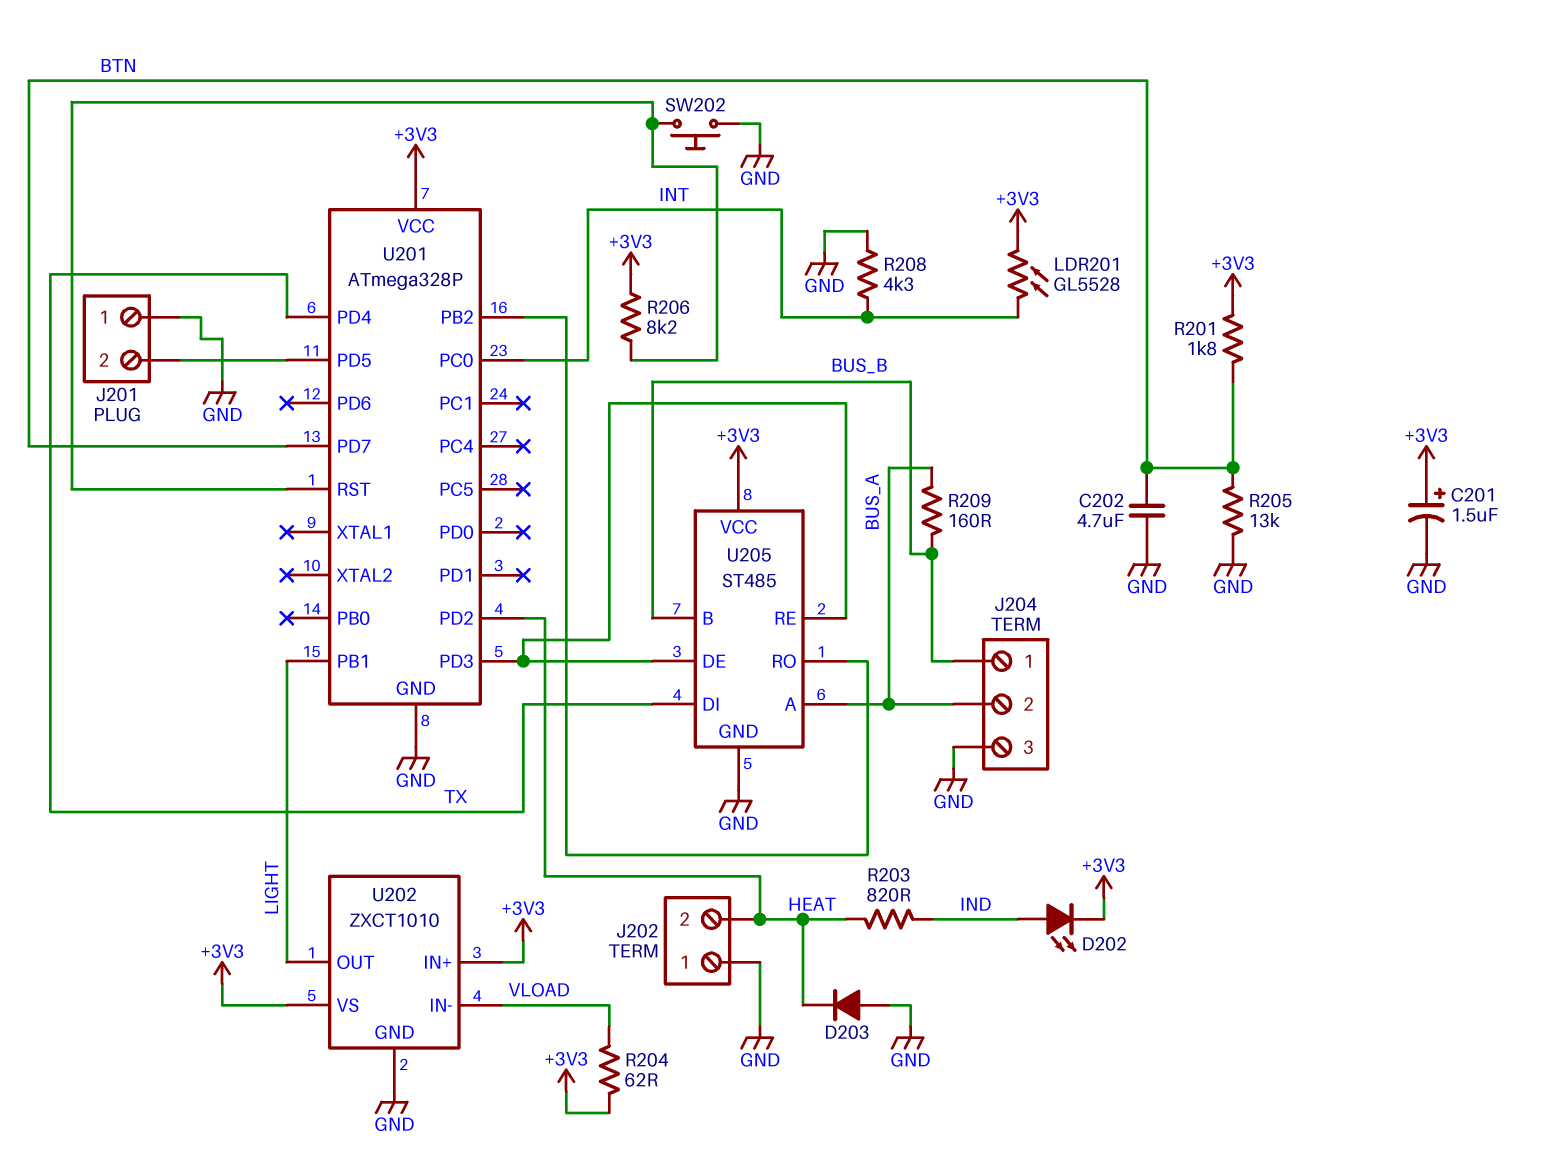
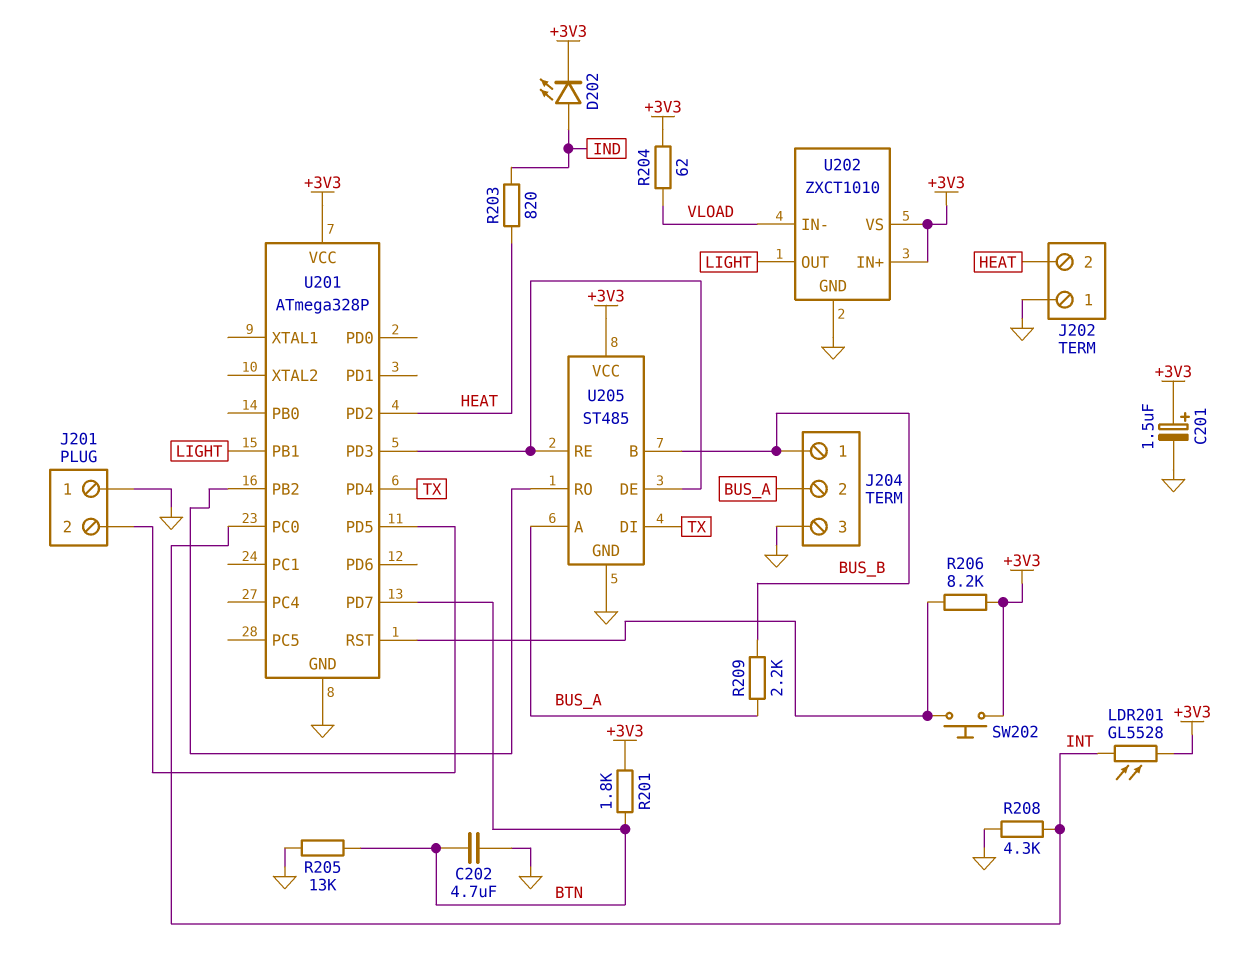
D203: diode (A GND, K HEAT) -> none
R209: 160 (BUS_A, BUS_B) -> 2.2k (BUS_A, BUS_B)
SW202: button (GND, U201/RST) -> button (+3V3, U201/RST)

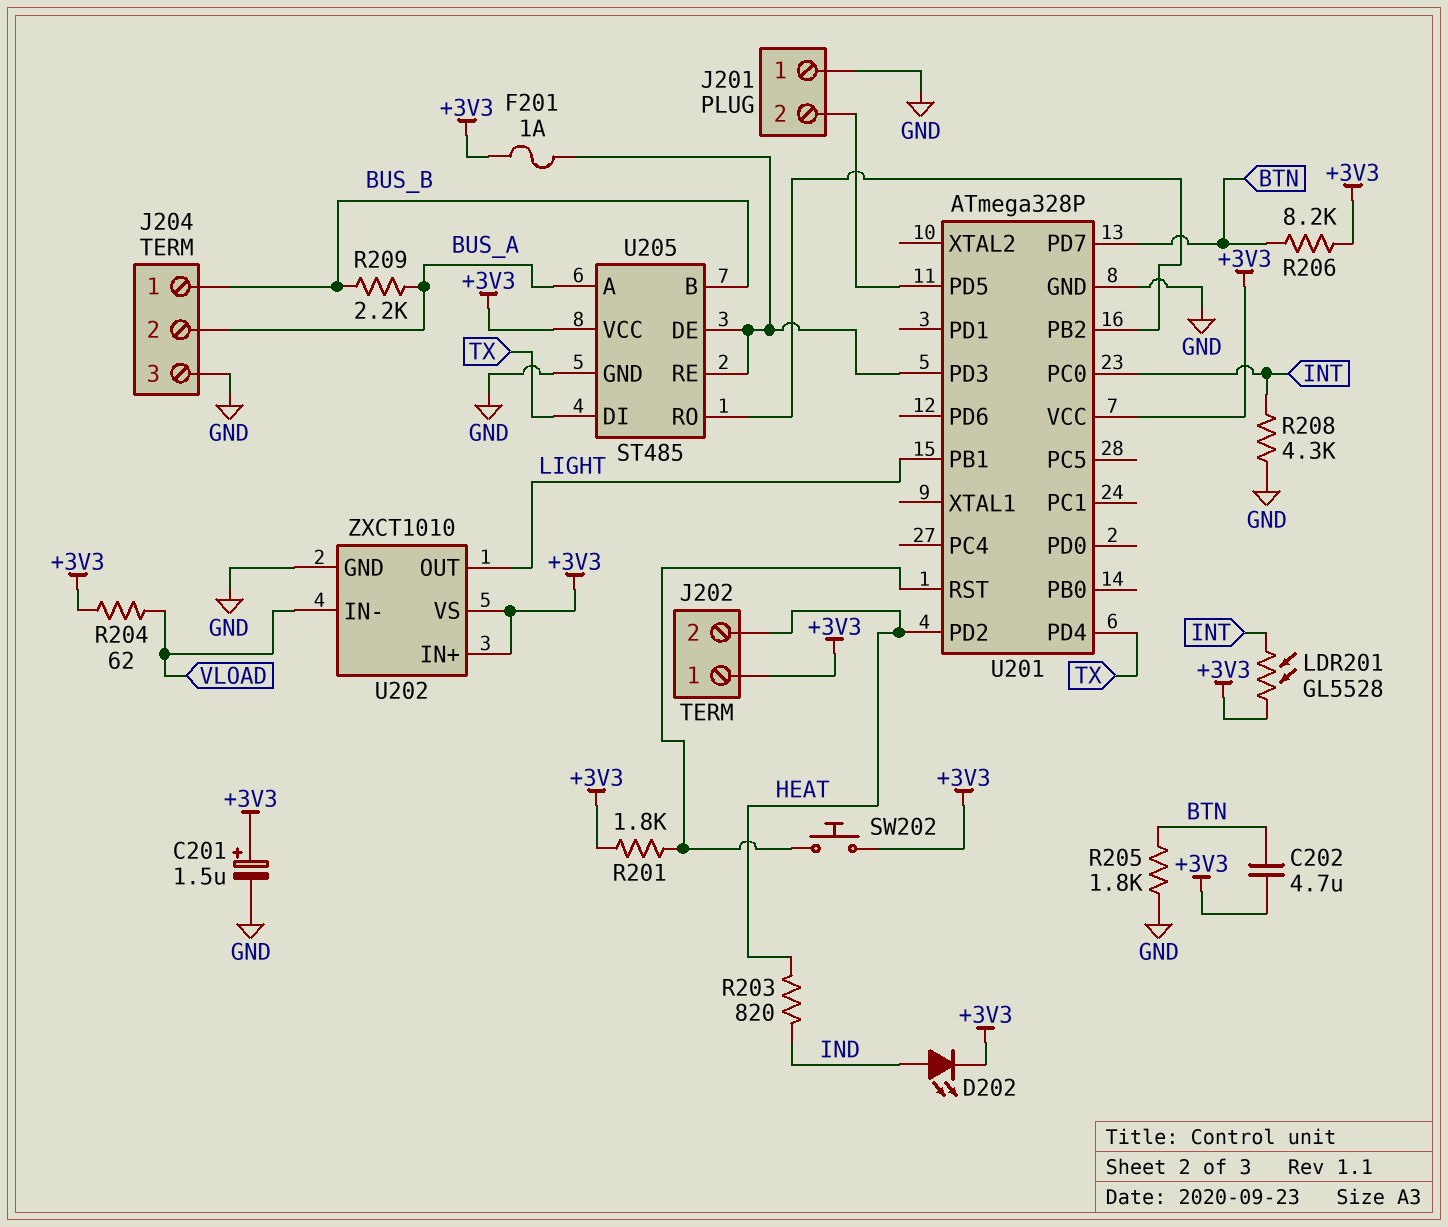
C202: 4.7uF (BTN, GND) -> 4.7uF (+3V3, BTN)
F201: none -> 1A (+3V3, U201/PD3)
J202 pin 1: GND -> +3V3
R201: 1.8k (+3V3, BTN) -> 1.8k (+3V3, U201/RST)
R205: 13k (BTN, GND) -> 1.8k (BTN, GND)
R206: 8.2k (+3V3, U201/RST) -> 8.2k (+3V3, BTN)

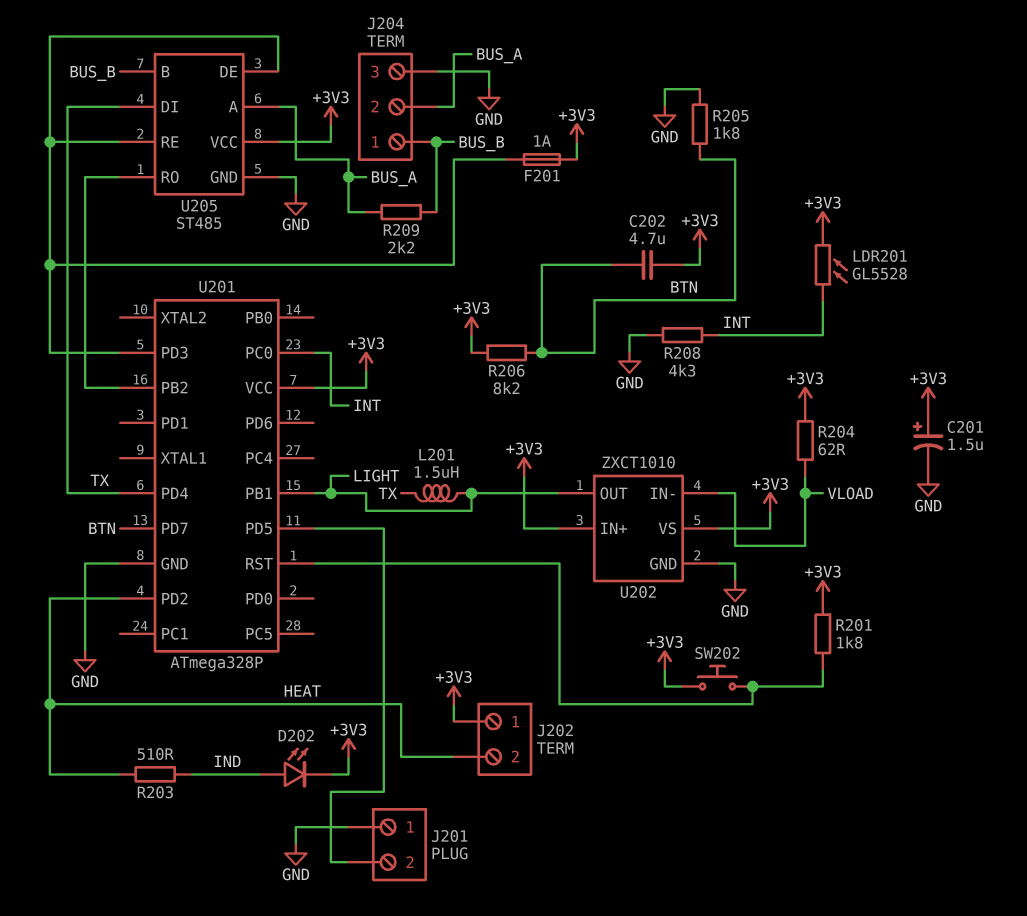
L201: none -> 1.5uH (LIGHT, TX)
R203: 820 (HEAT, IND) -> 510 (HEAT, IND)

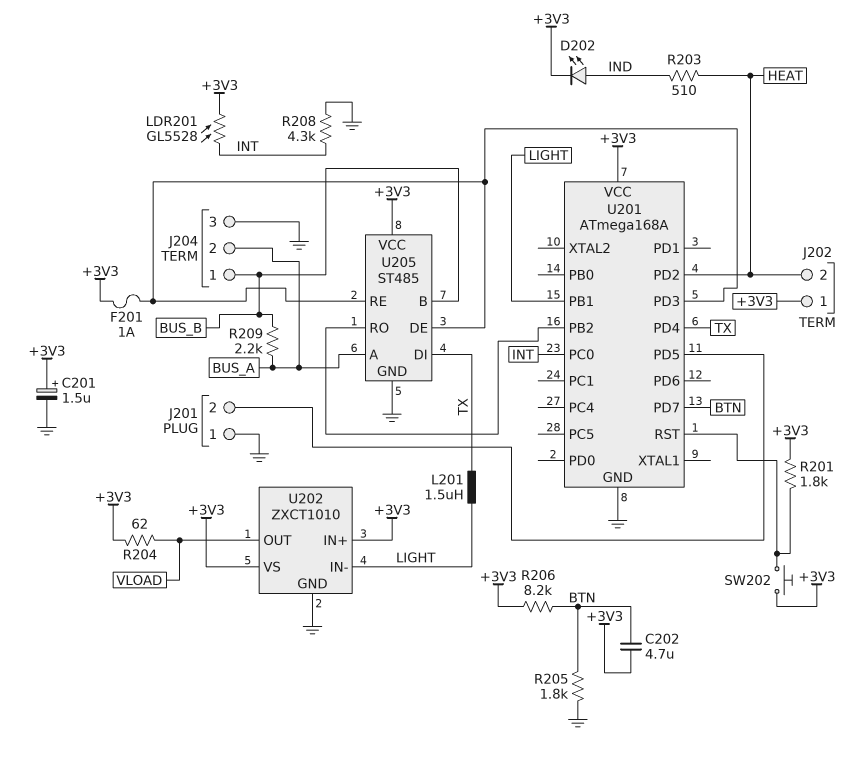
U201: ATmega328P -> ATmega168A
U202 pin IN-: VLOAD -> LIGHT
U202 pin OUT: LIGHT -> VLOAD

